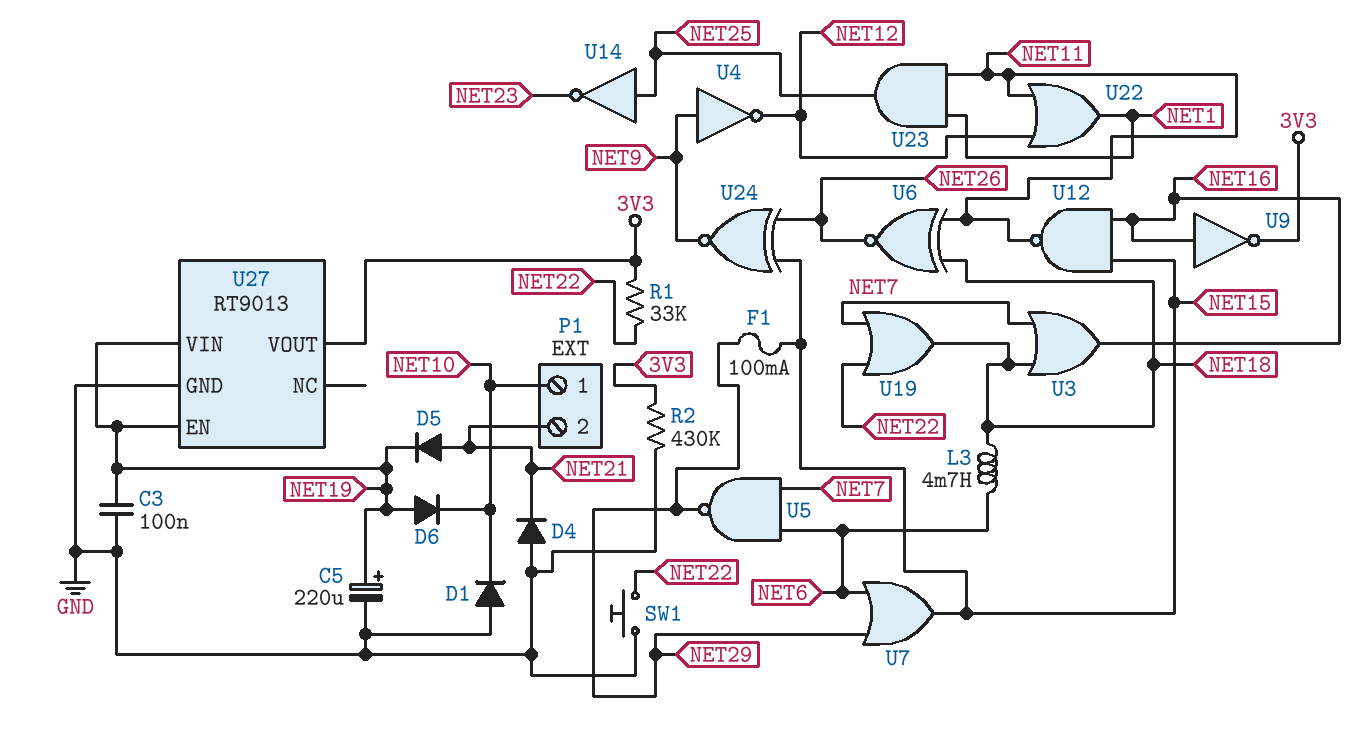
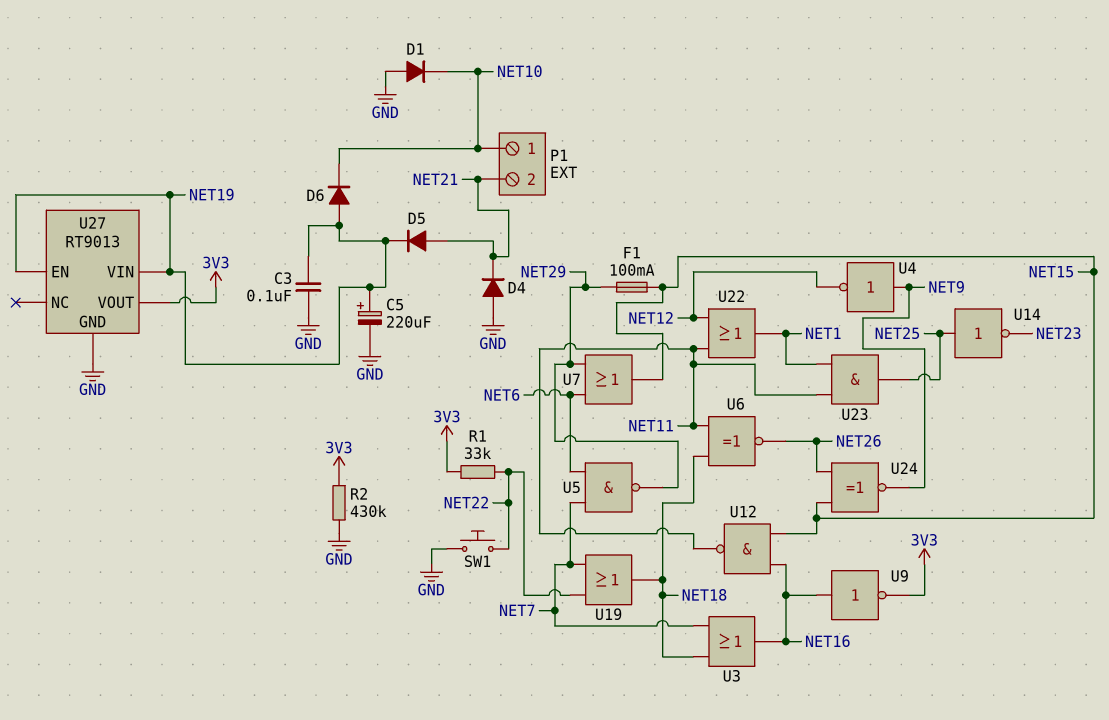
L3: 4.7mH (NET6, NET18) -> none

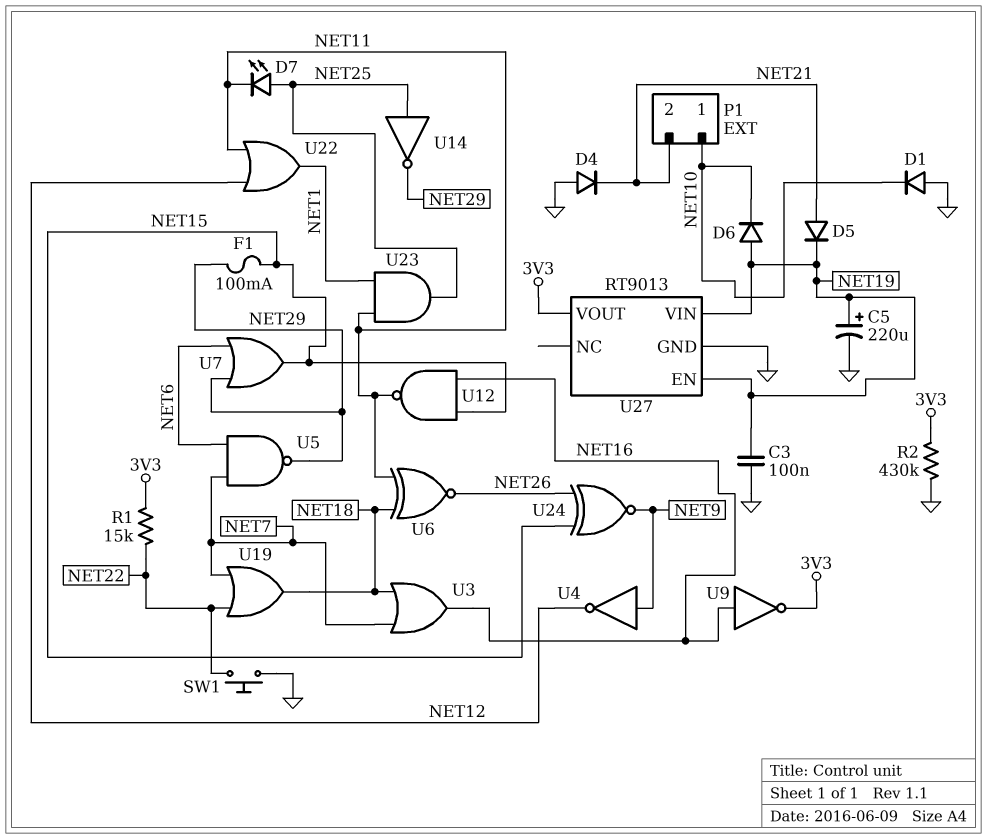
D7: none -> LED (A NET25, K NET11)
R1: 33k (3V3, NET22) -> 15k (3V3, NET22)
U14: NOT (in NET25, out NET23) -> NOT (in NET25, out NET29)

